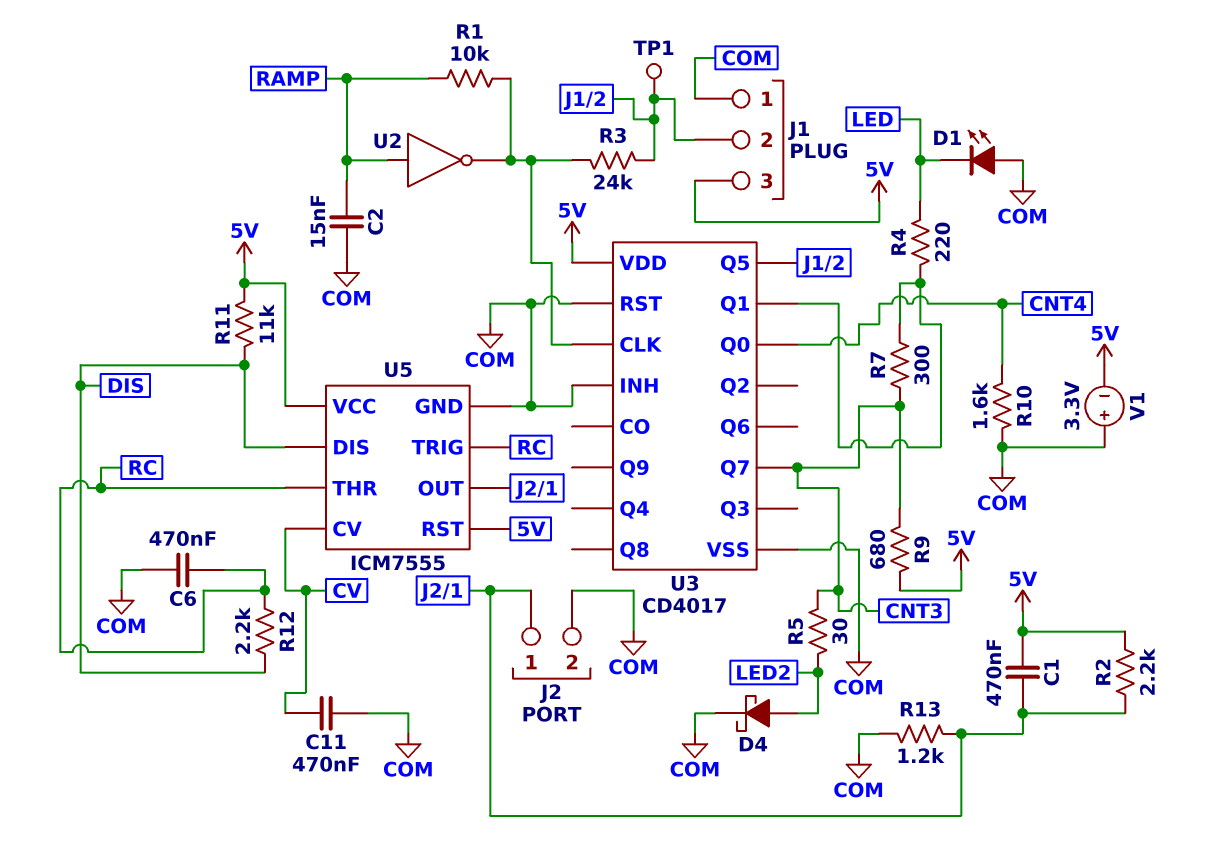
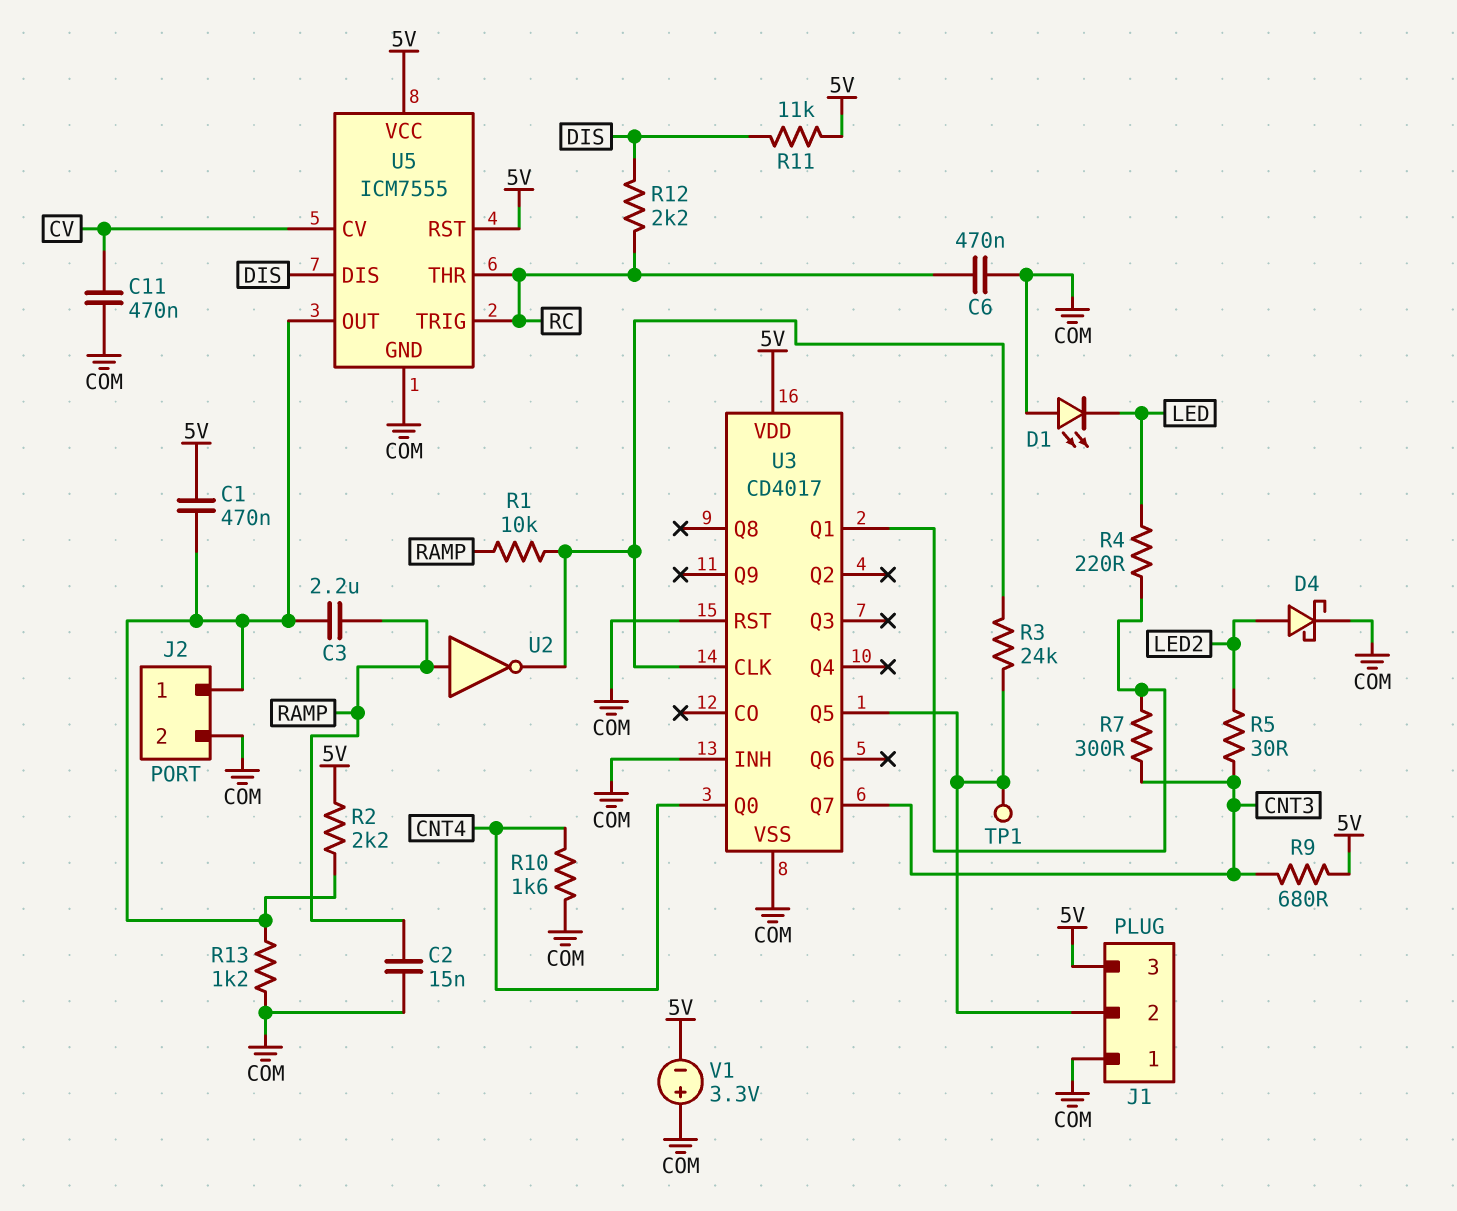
C3: none -> 2.2uF (J2/1, RAMP)

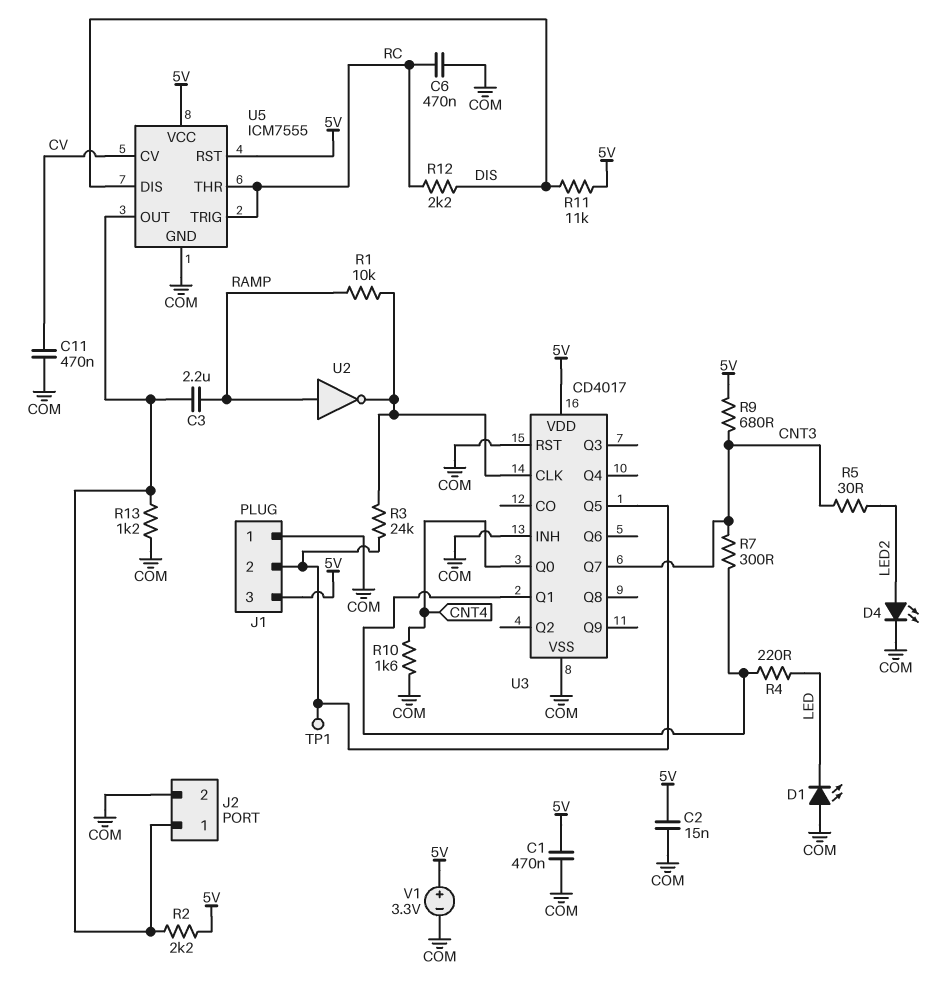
C1: 470nF (5V, J2/1) -> 470nF (5V, COM)
C2: 15nF (COM, RAMP) -> 15nF (5V, COM)
D4: schottky (A LED2, K COM) -> LED (A LED2, K COM)
V1: 3.3V (plus COM, minus 5V) -> 3.3V (plus 5V, minus COM)

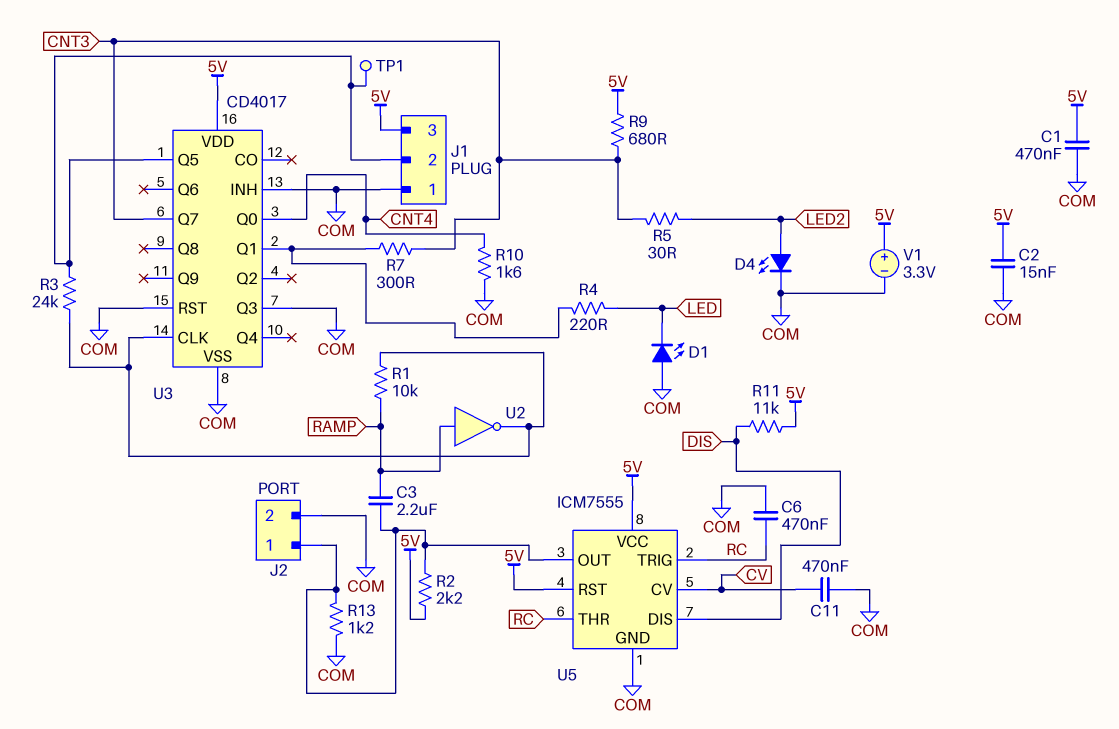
R12: 2.2k (DIS, RC) -> none
U3 pin Q3: none -> COM

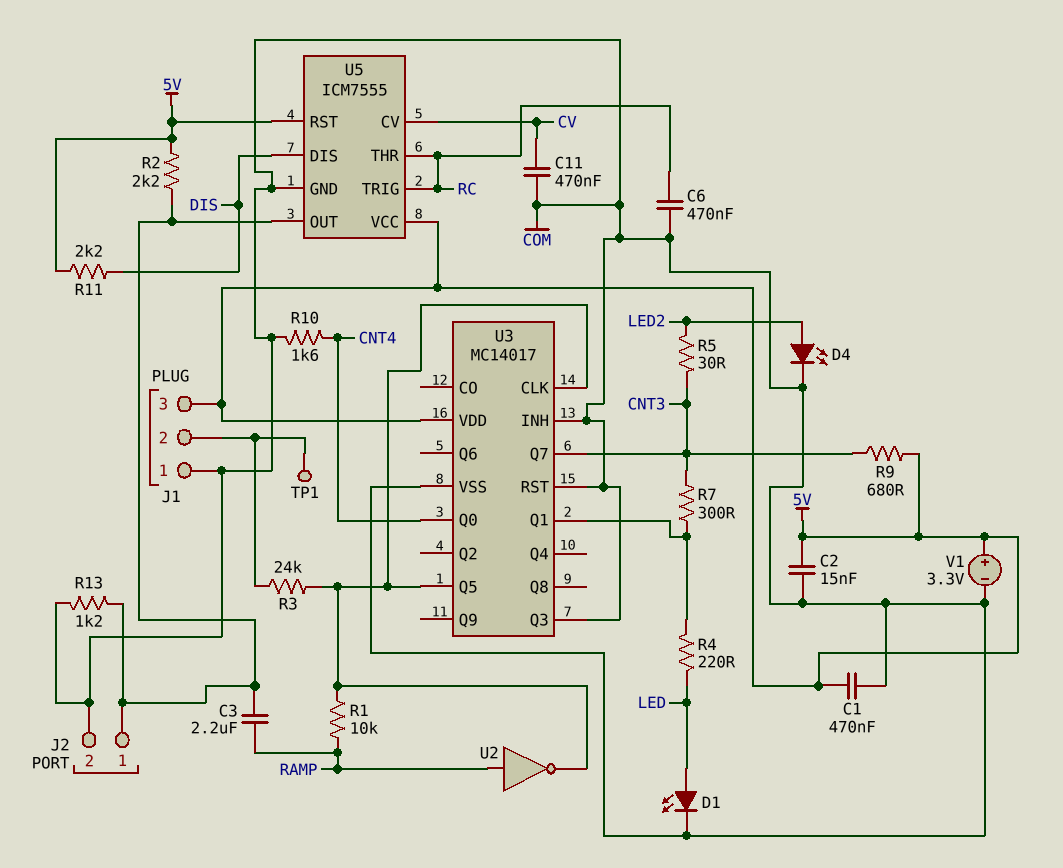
D1: LED (A COM, K LED) -> LED (A LED, K COM)
R11: 11k (5V, DIS) -> 2.2k (5V, DIS)
U3: CD4017 -> MC14017
U3 pin Q5: J1/2 -> U3/CLK

